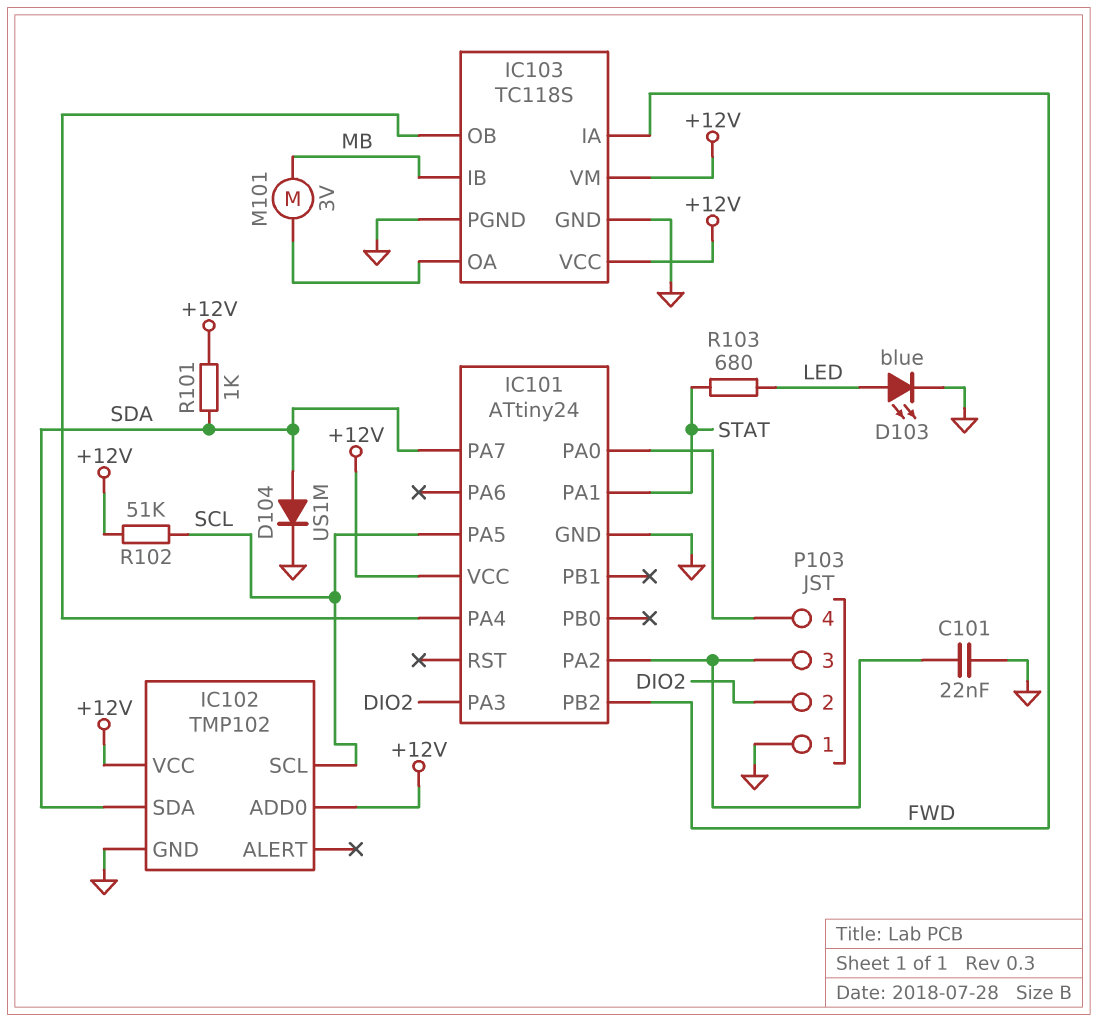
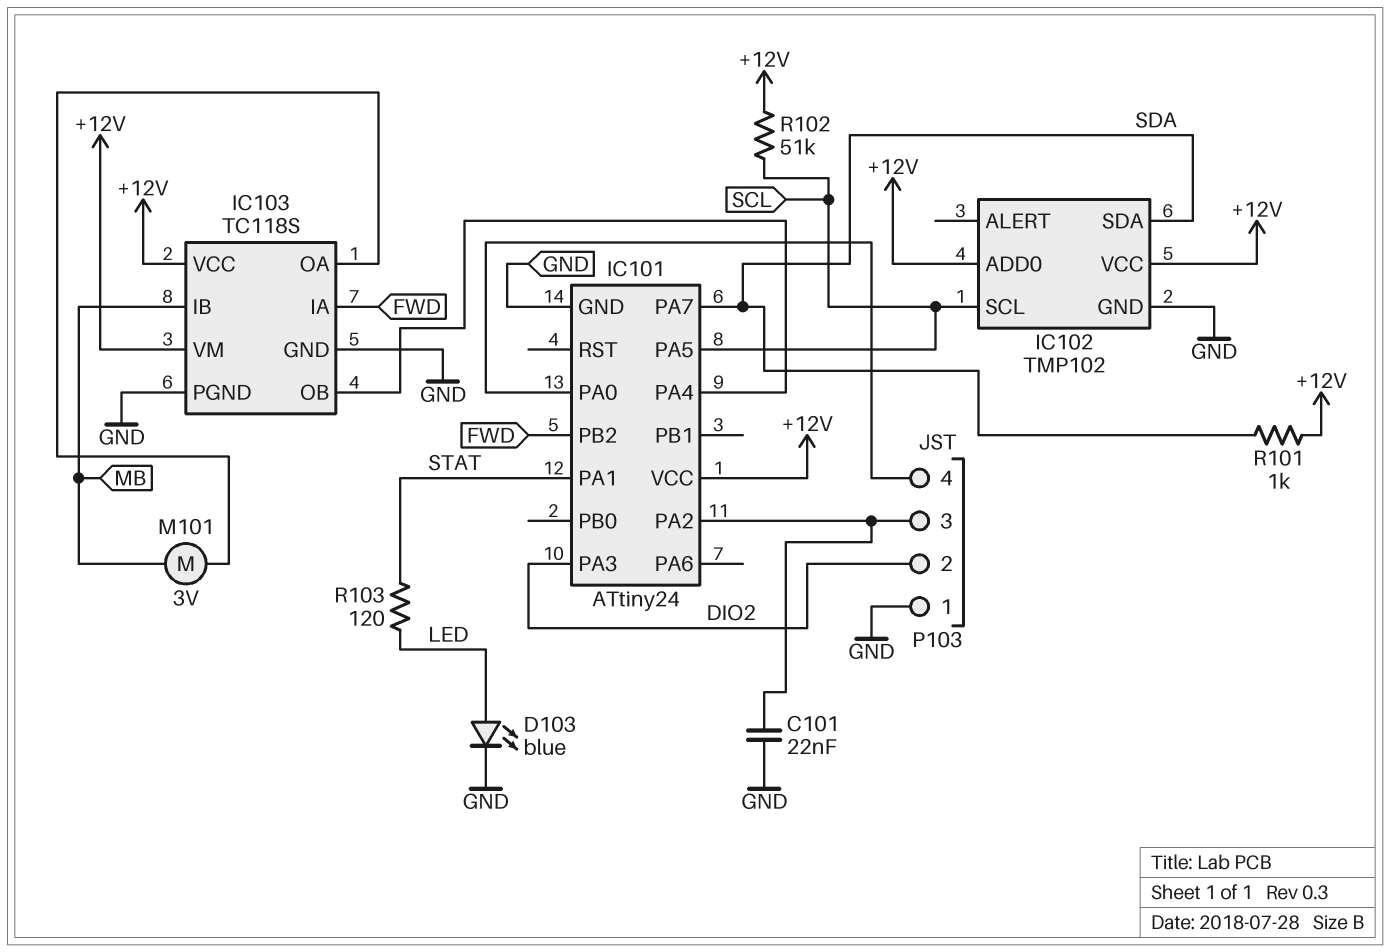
D104: diode US1M (A SDA, K GND) -> none
R103: 680 (LED, STAT) -> 120 (LED, STAT)

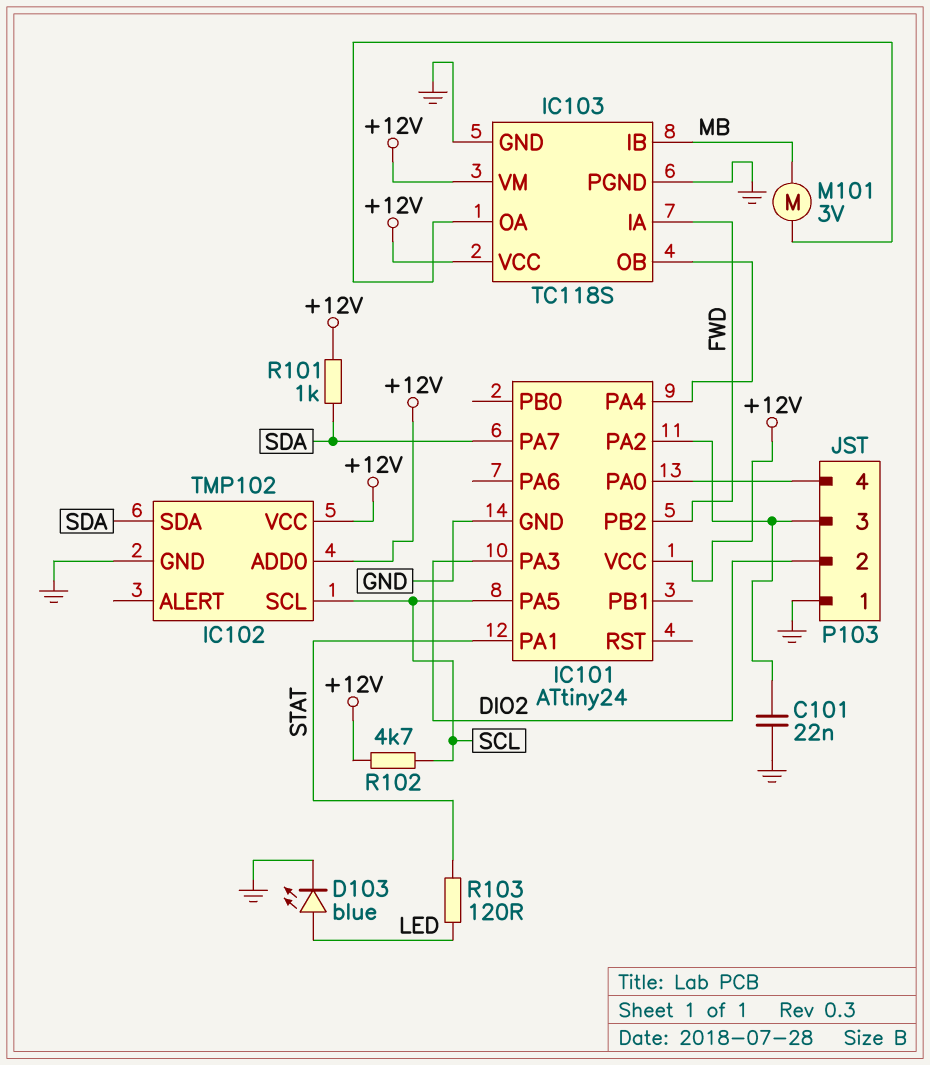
R102: 51k (+12V, SCL) -> 4.7k (+12V, SCL)

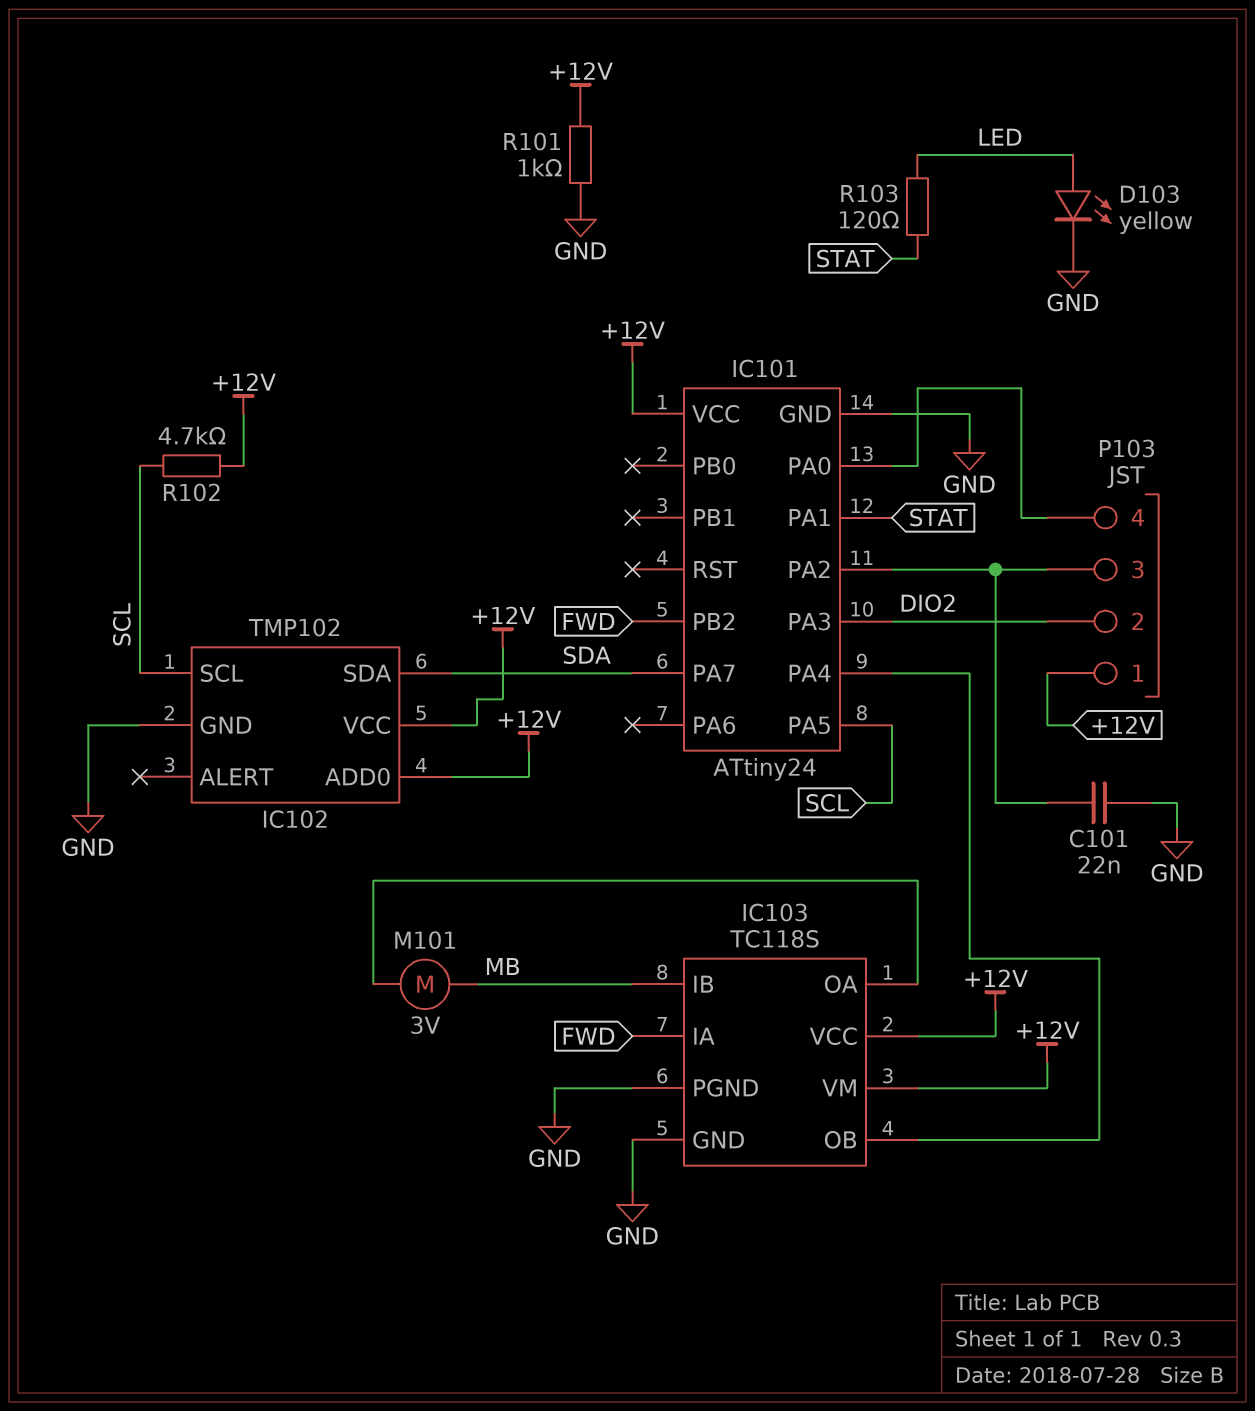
D103: LED blue (A LED, K GND) -> LED yellow (A LED, K GND)
P103 pin 1: GND -> +12V
R101: 1k (+12V, SDA) -> 1k (+12V, GND)

